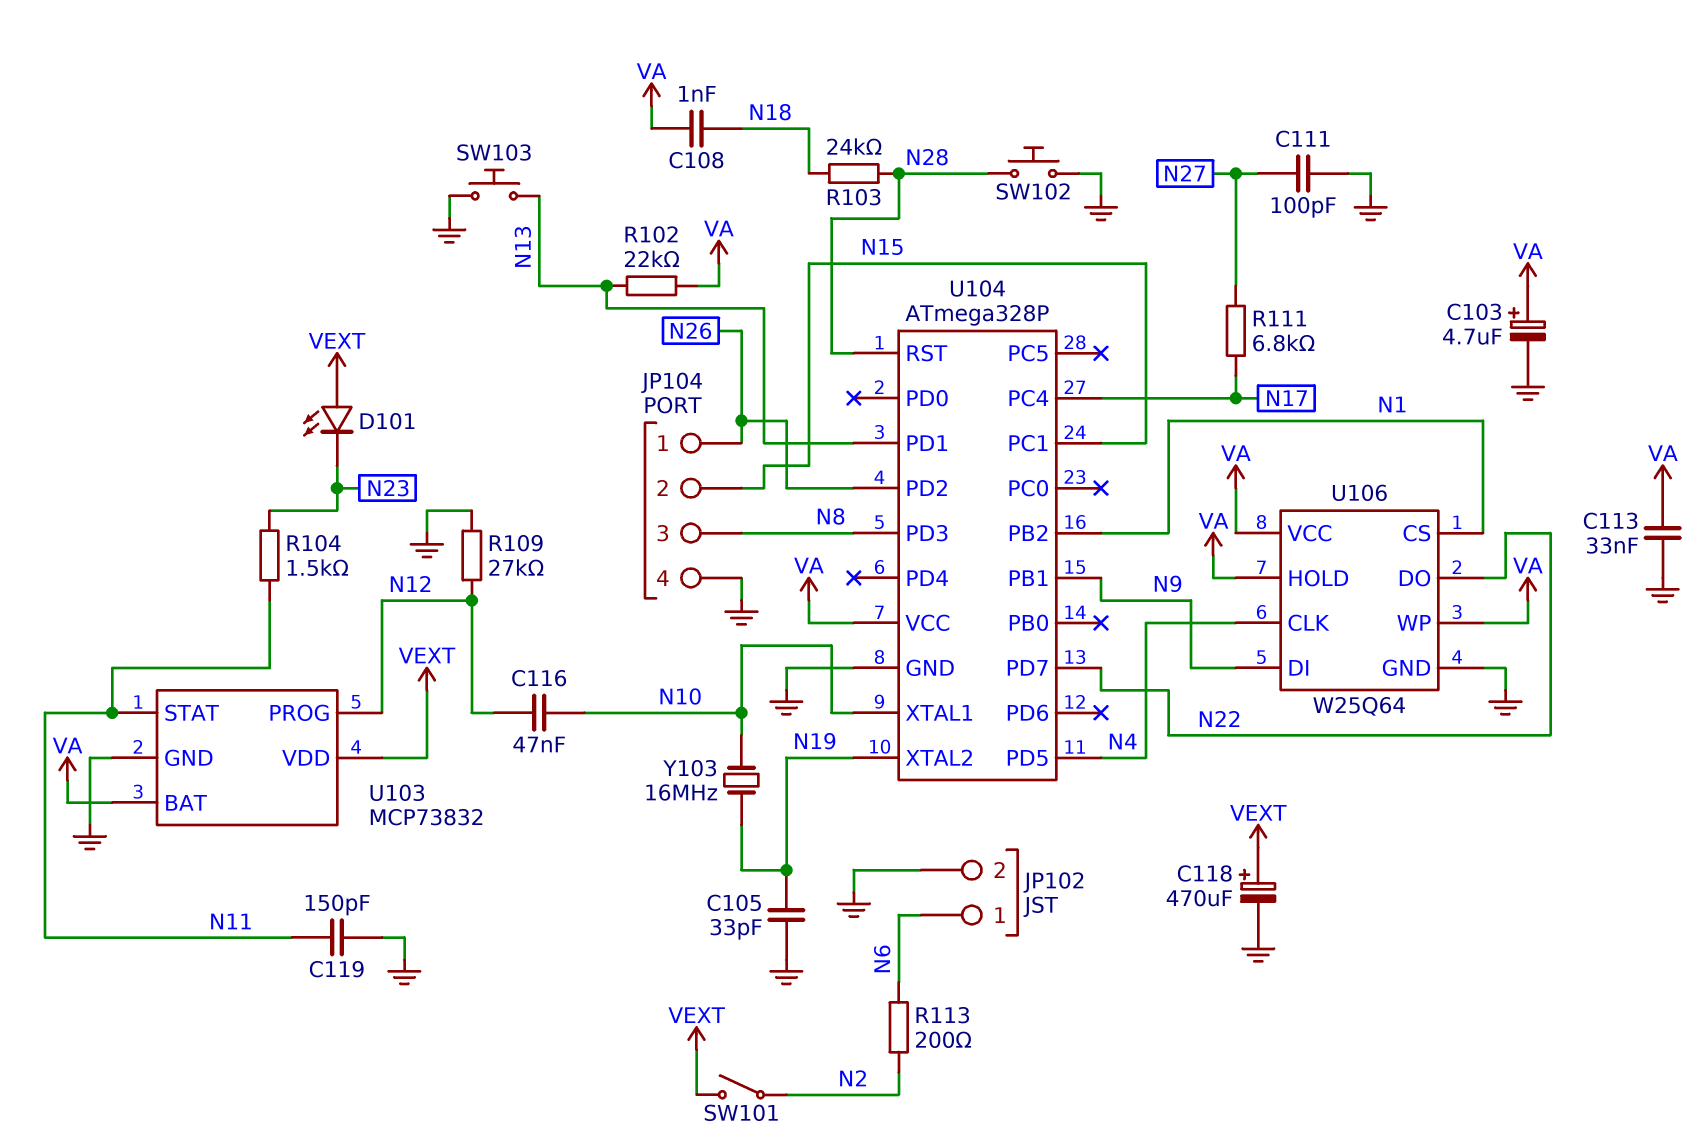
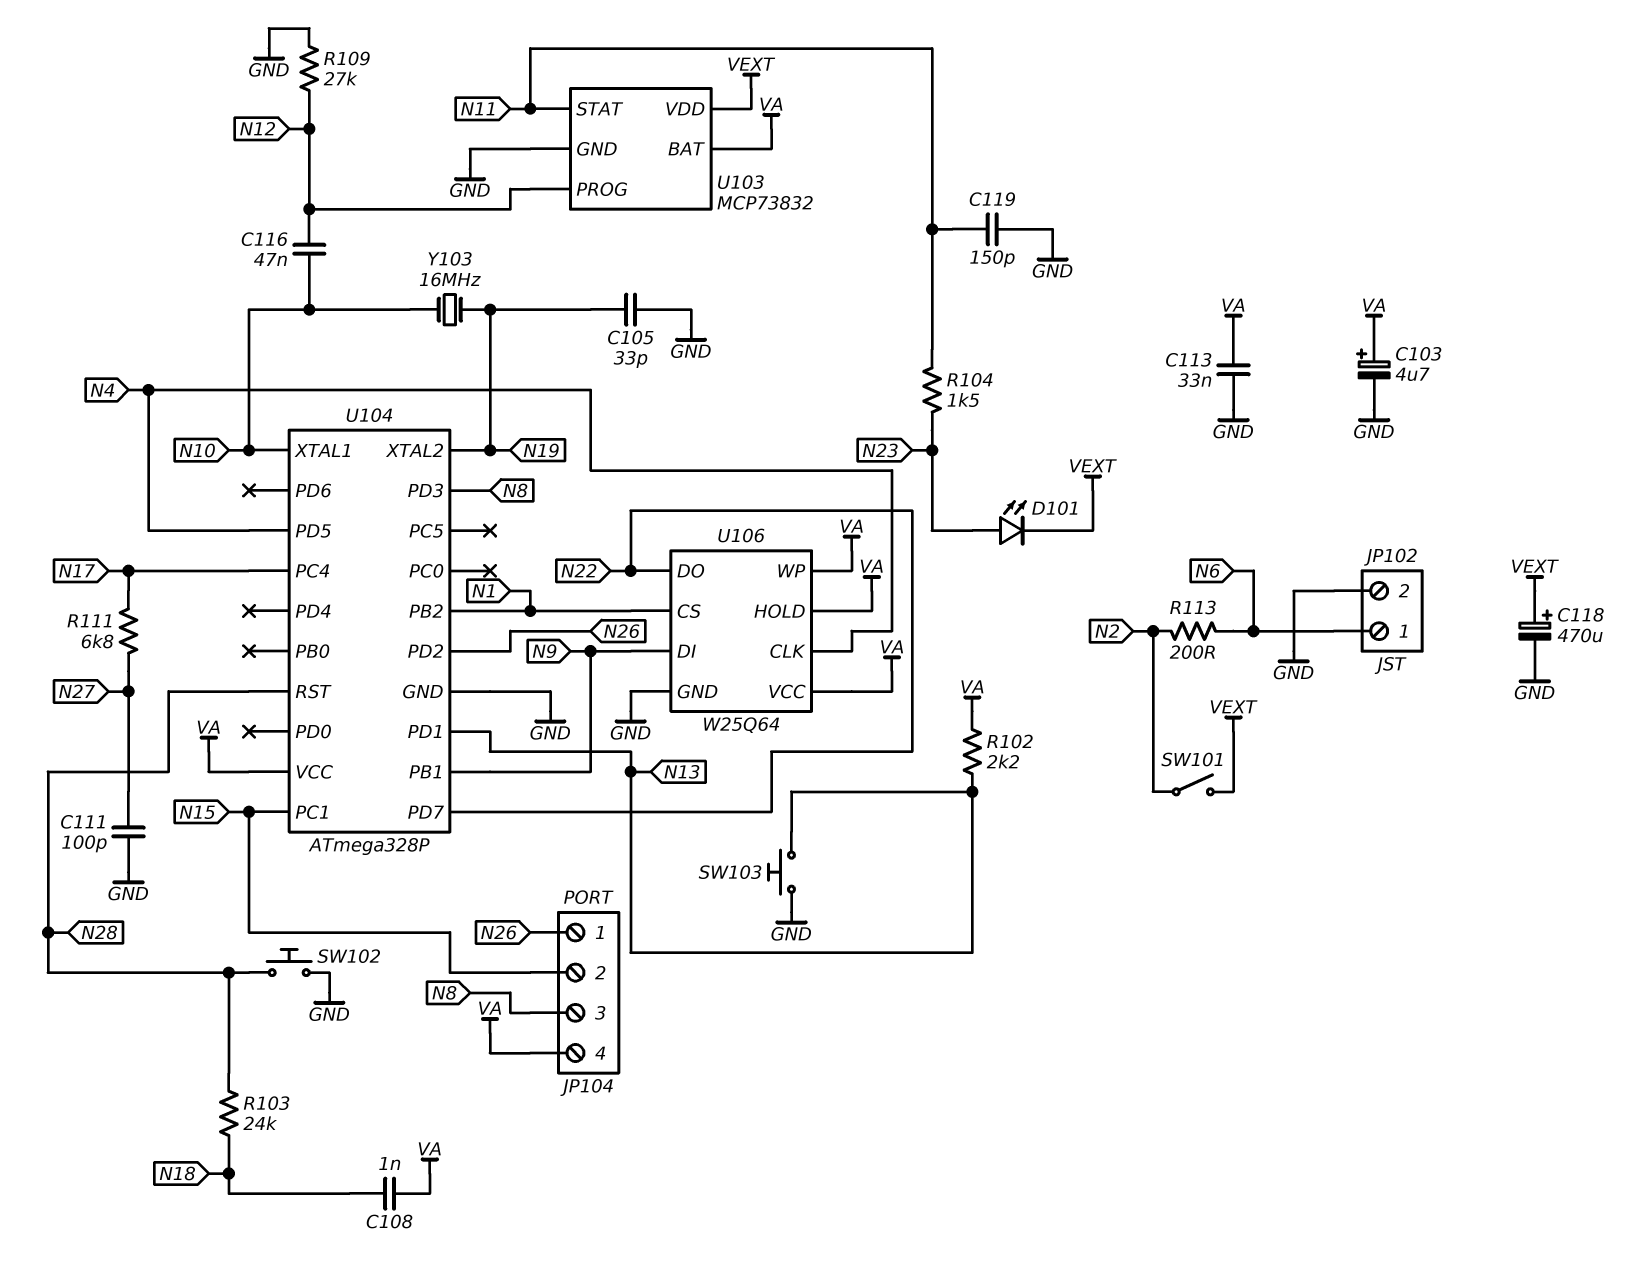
D101: LED (A VEXT, K N23) -> LED (A N23, K VEXT)
JP104 pin 4: GND -> VA
R102: 22k (N13, VA) -> 2.2k (N13, VA)

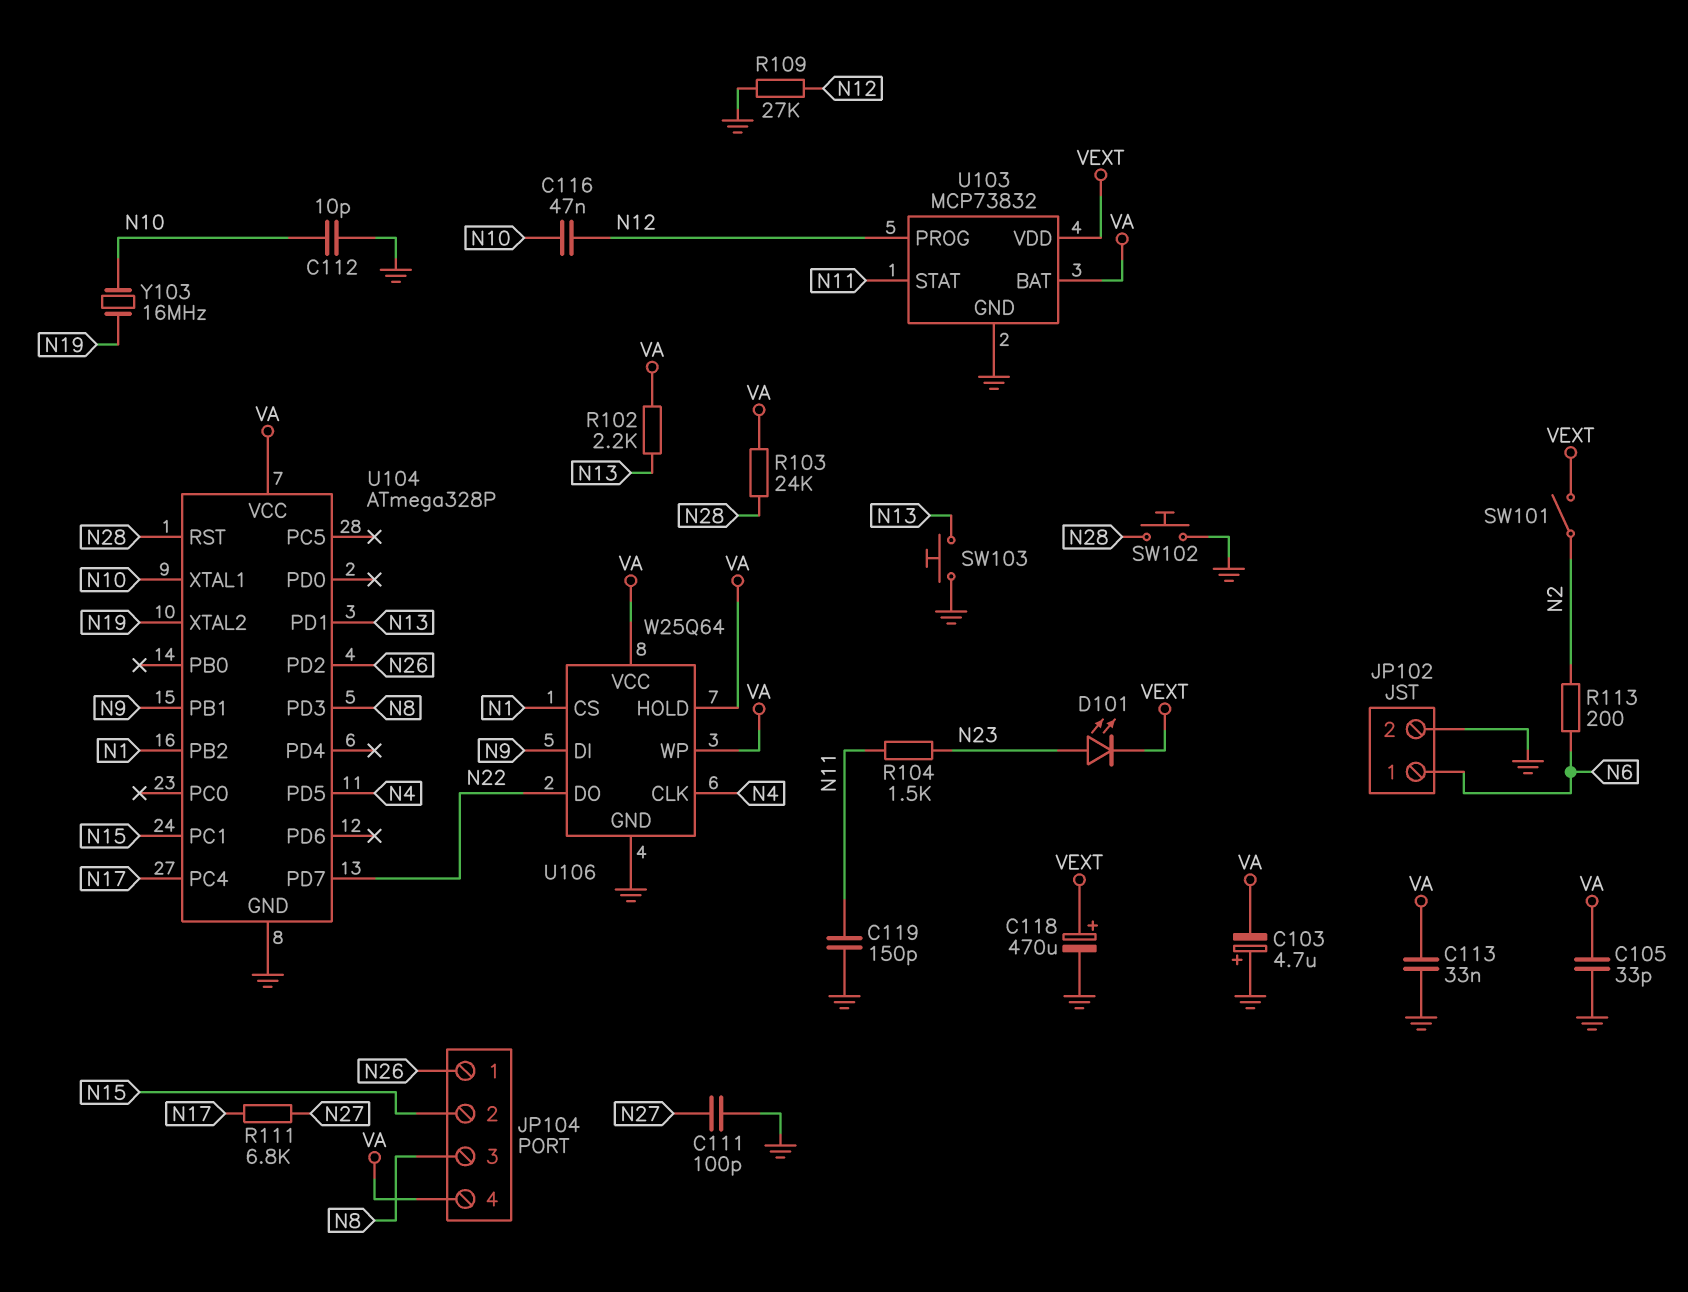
C103: 4.7uF (plus VA, minus GND) -> 4.7uF (plus GND, minus VA)
C105: 33pF (GND, N19) -> 33pF (GND, VA)
C108: 1nF (N18, VA) -> none
C112: none -> 10pF (GND, N10)
R103: 24k (N18, N28) -> 24k (N28, VA)

